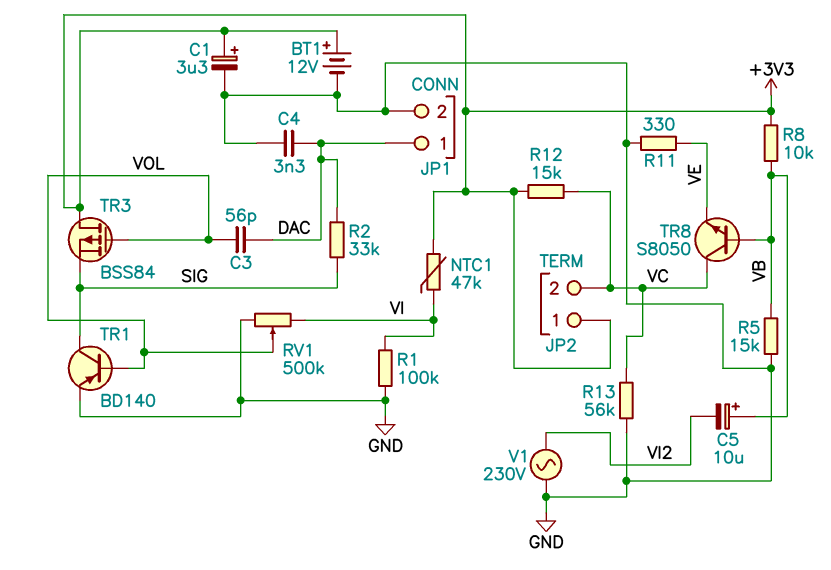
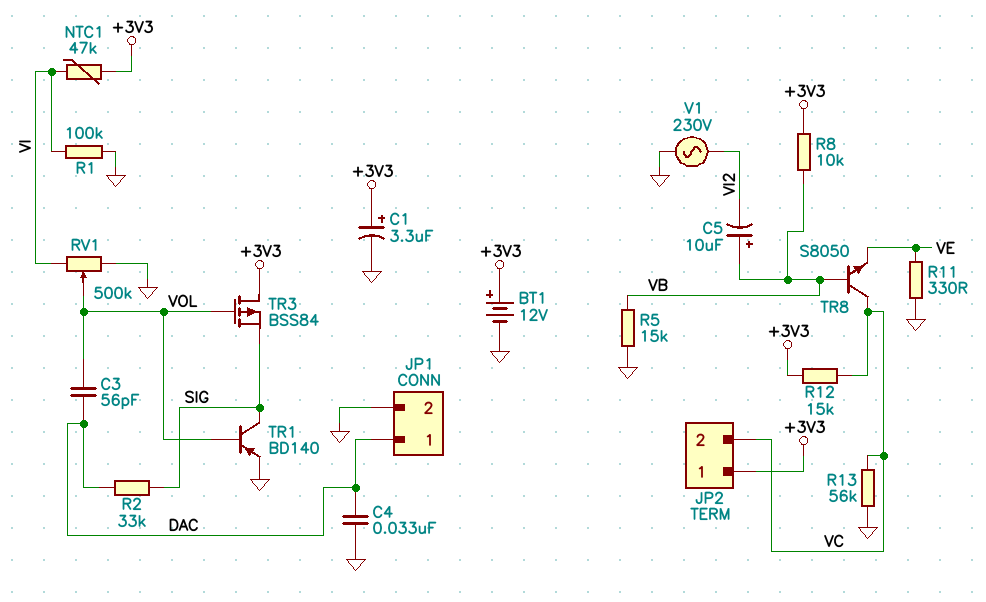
C4: 3.3nF (DAC, GND) -> 33nF (DAC, GND)

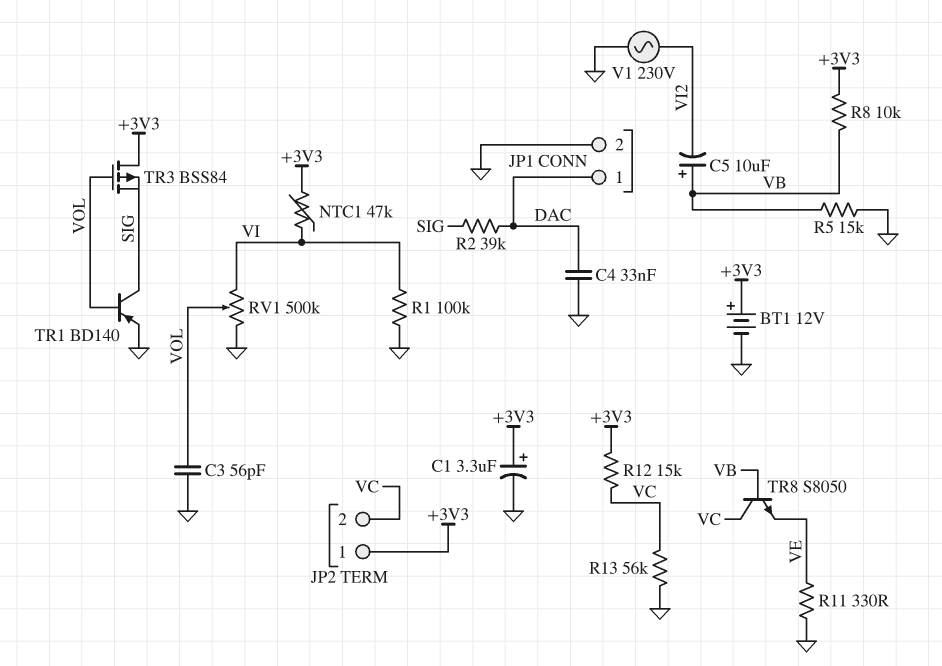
C3: 56pF (DAC, VOL) -> 56pF (GND, VOL)
R2: 33k (DAC, SIG) -> 39k (DAC, SIG)

